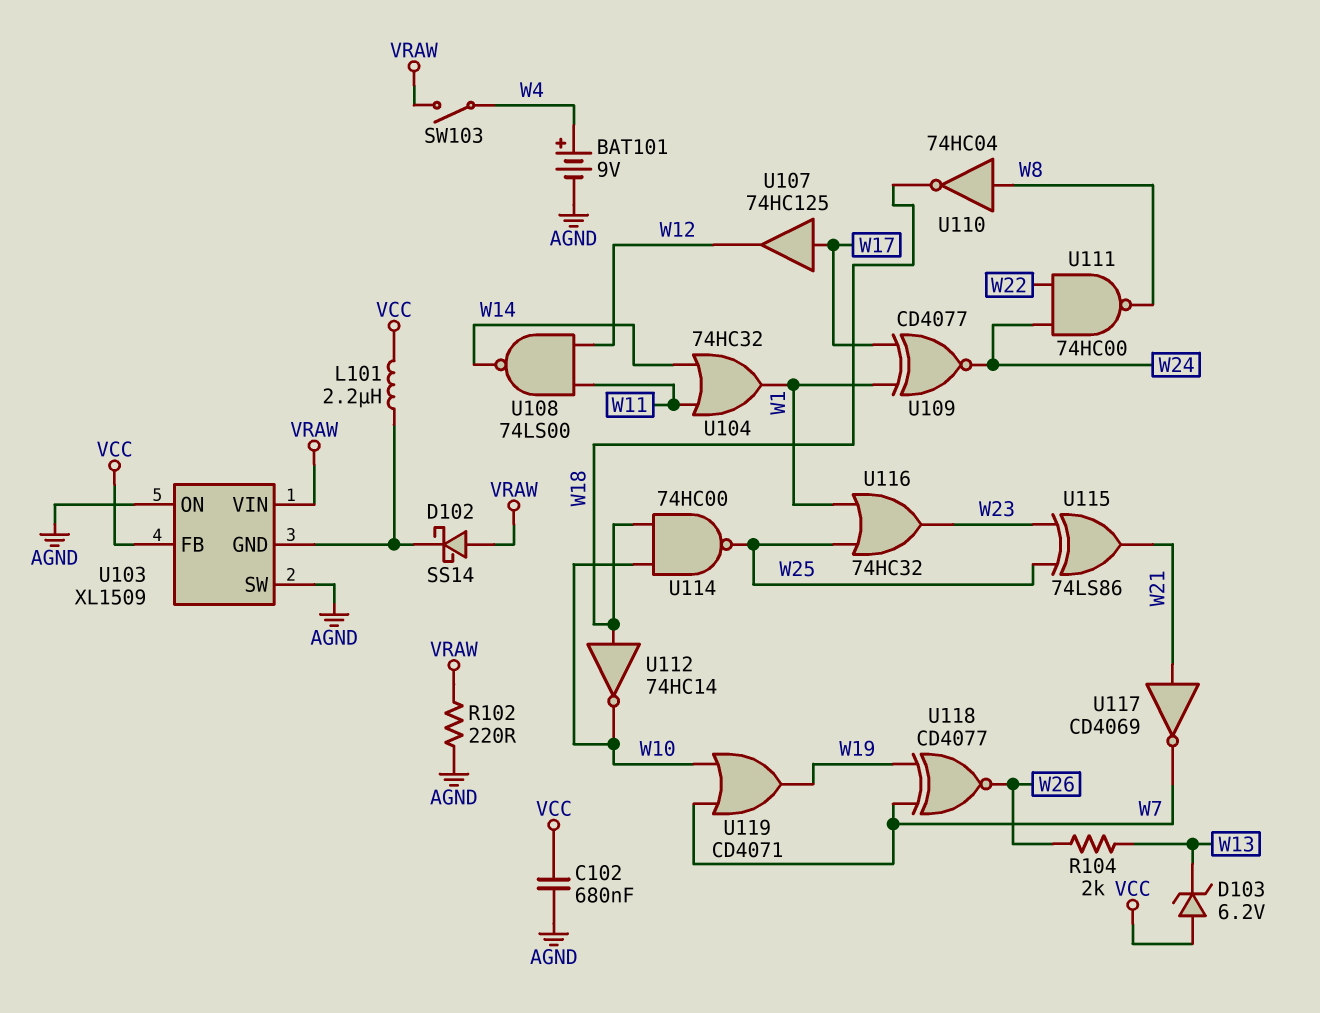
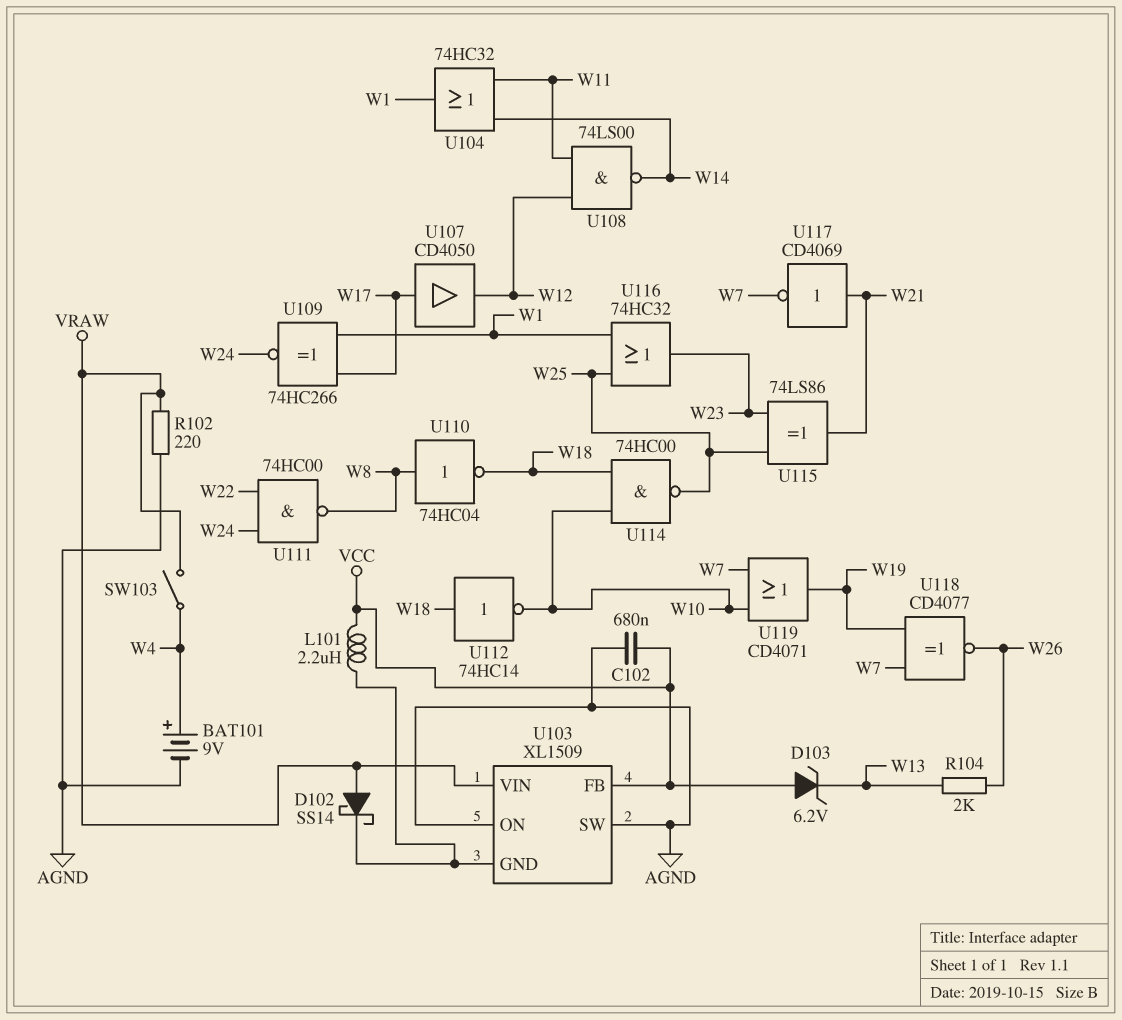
U107: buffer 74HC125 (in W17, out W12) -> buffer CD4050 (in W17, out W12)
U109: XNOR CD4077 (in W1, in W17, out W24) -> XNOR 74HC266 (in W1, in W17, out W24)

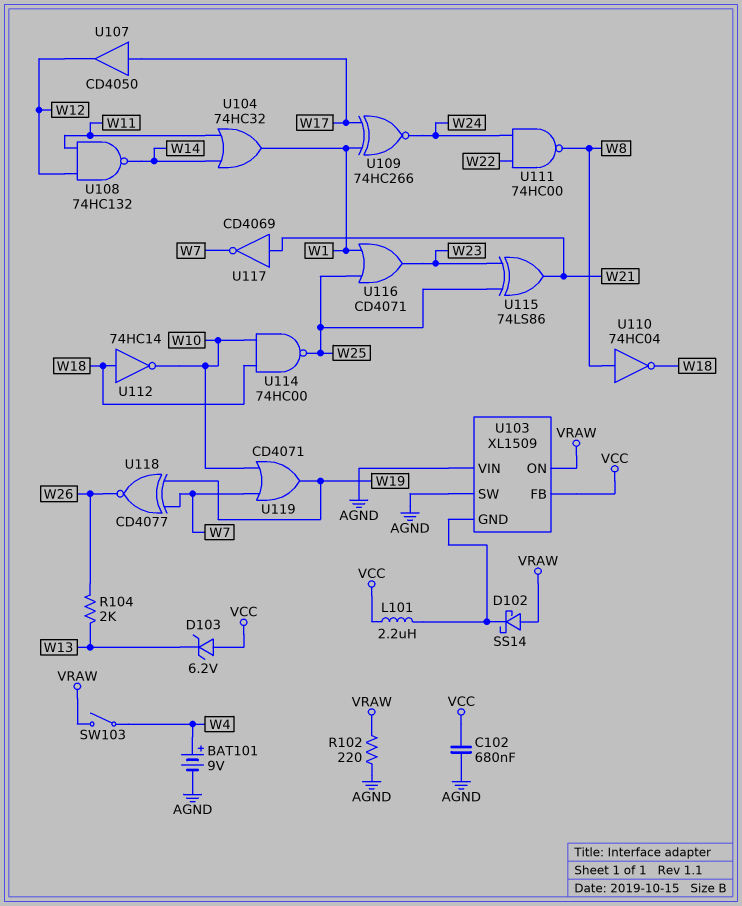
U103 pin ON: AGND -> VRAW
U103 pin VIN: VRAW -> AGND
U108: NAND 74LS00 (in W11, in W12, out W14) -> NAND 74HC132 (in W11, in W12, out W14)
U116: OR 74HC32 (in W1, in W25, out W23) -> OR CD4071 (in W1, in W25, out W23)

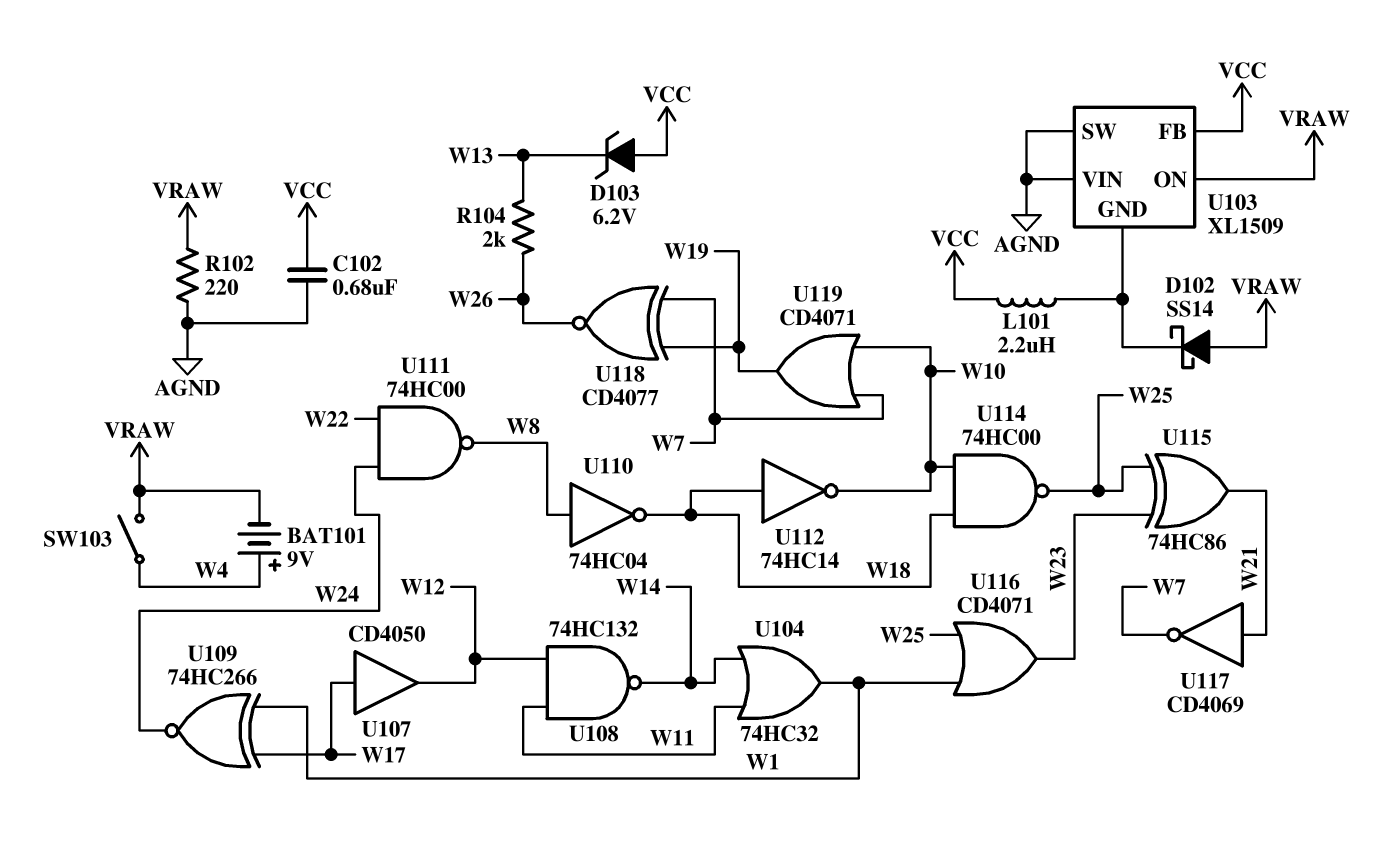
BAT101: 9V (plus W4, minus AGND) -> 9V (plus W4, minus VRAW)
U115: XOR 74LS86 (in W23, in W25, out W21) -> XOR 74HC86 (in W23, in W25, out W21)

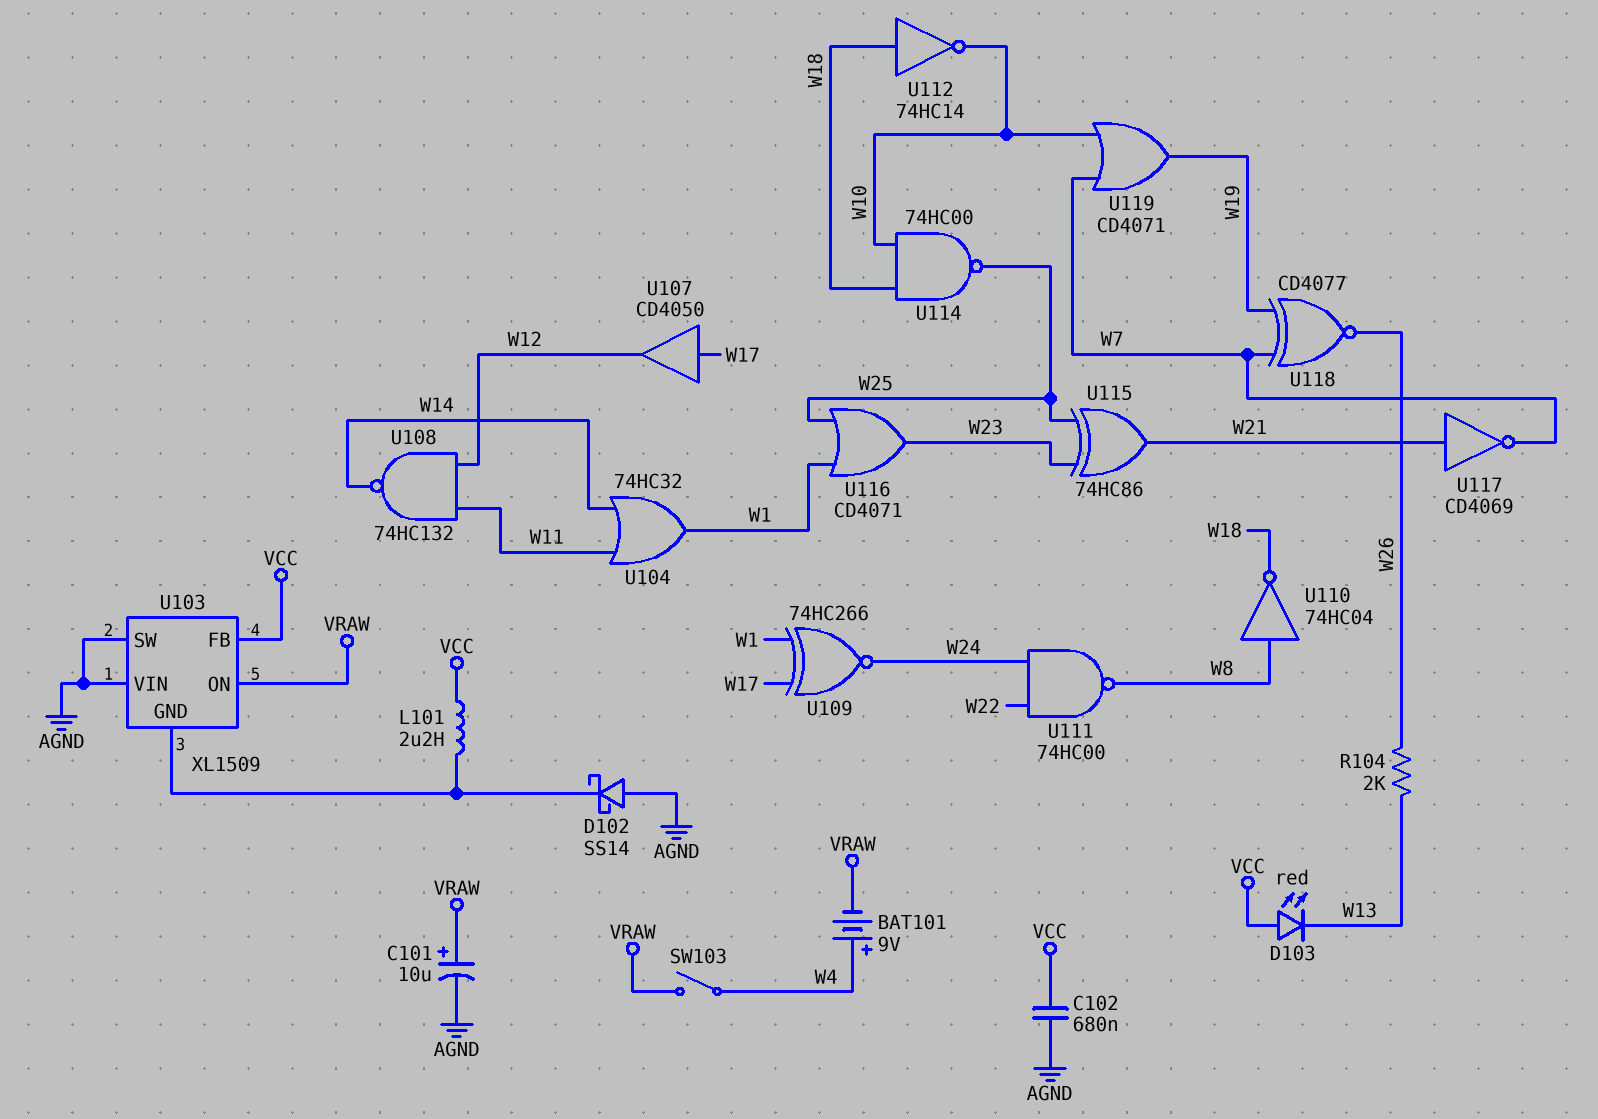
C101: none -> 10uF (plus VRAW, minus AGND)
D102: schottky SS14 (A VRAW, K U103/GND) -> schottky SS14 (A AGND, K U103/GND)
D103: zener 6.2V (A VCC, K W13) -> LED red (A VCC, K W13)
R102: 220 (AGND, VRAW) -> none

